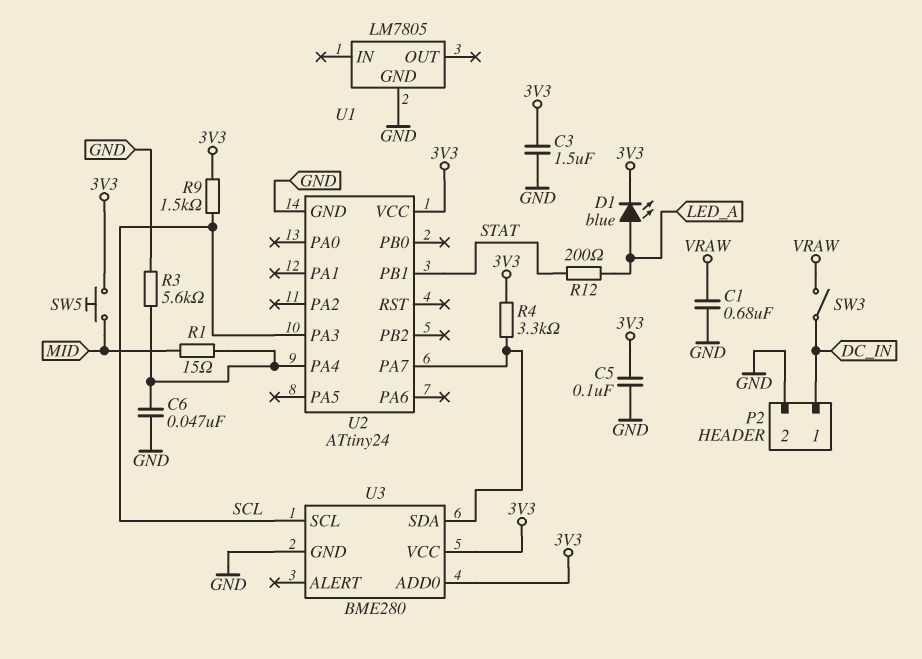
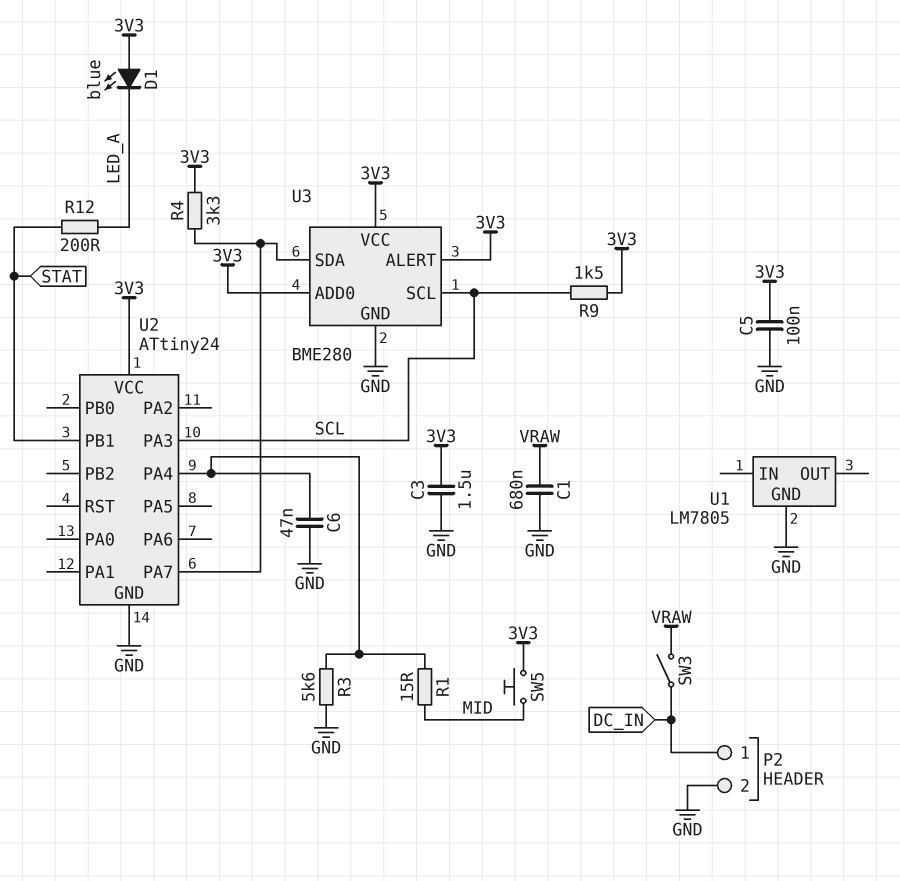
D1: LED blue (A LED_A, K 3V3) -> LED blue (A 3V3, K LED_A)
U3 pin ALERT: none -> 3V3

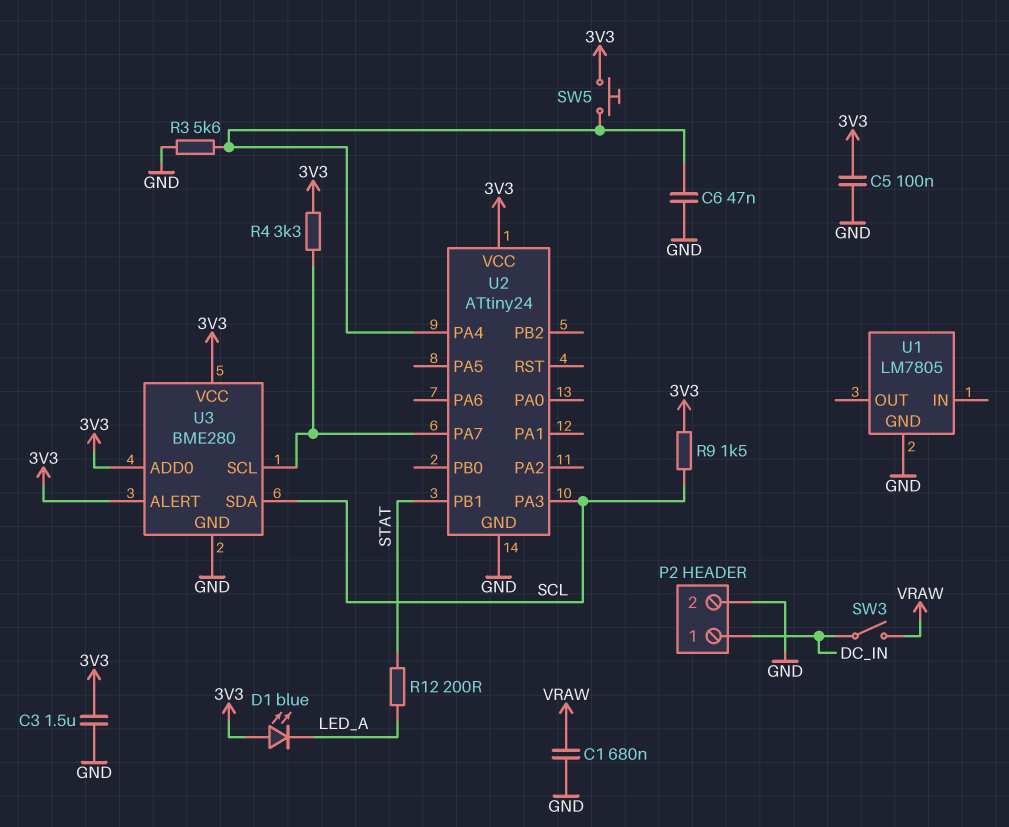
R1: 15 (MID, U2/PA4) -> none
SW5: button (3V3, MID) -> button (3V3, U2/PA4)
U3 pin SCL: SCL -> U2/PA7
U3 pin SDA: U2/PA7 -> SCL

